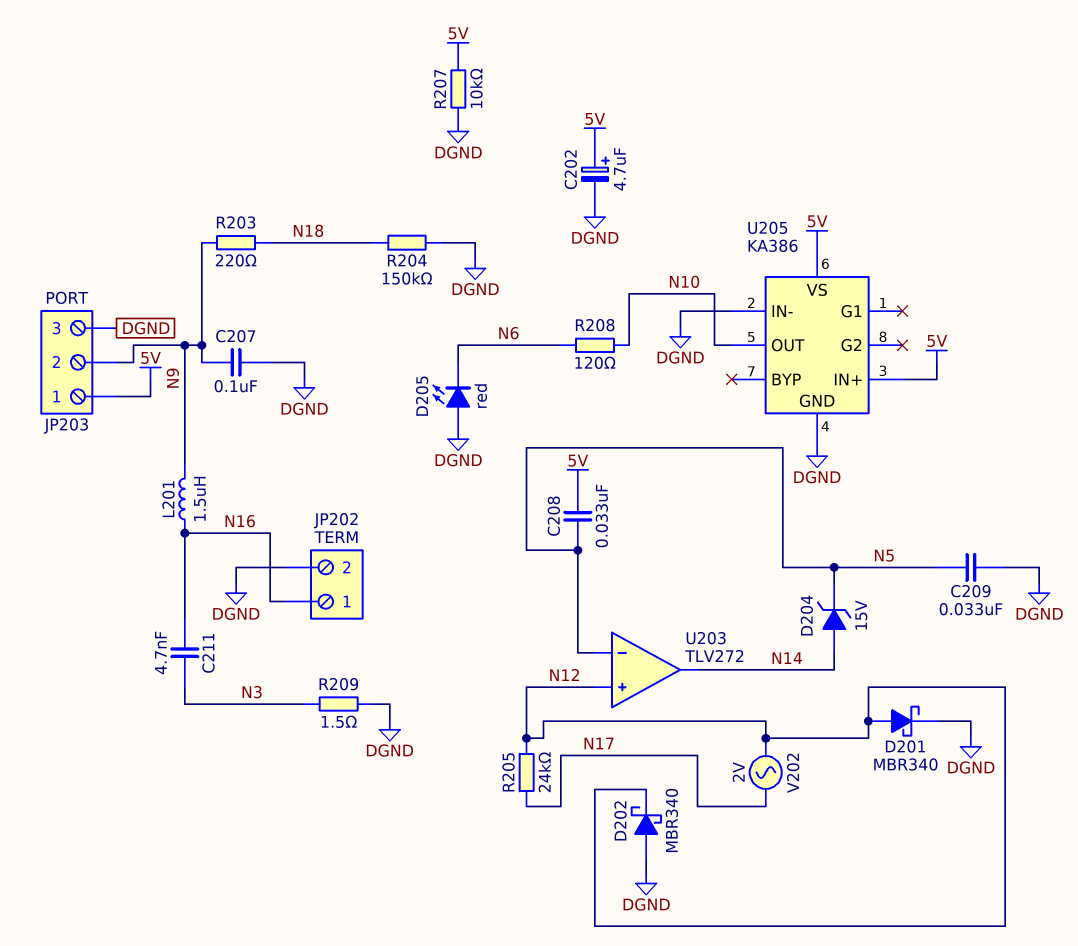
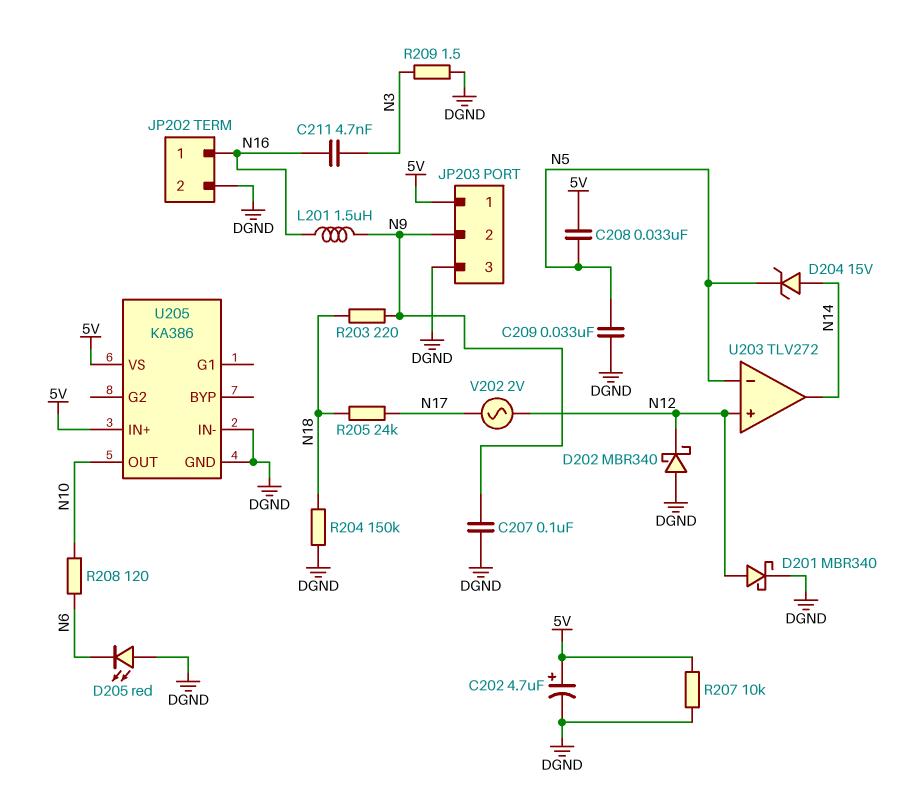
R205: 24k (N12, N17) -> 24k (N17, N18)

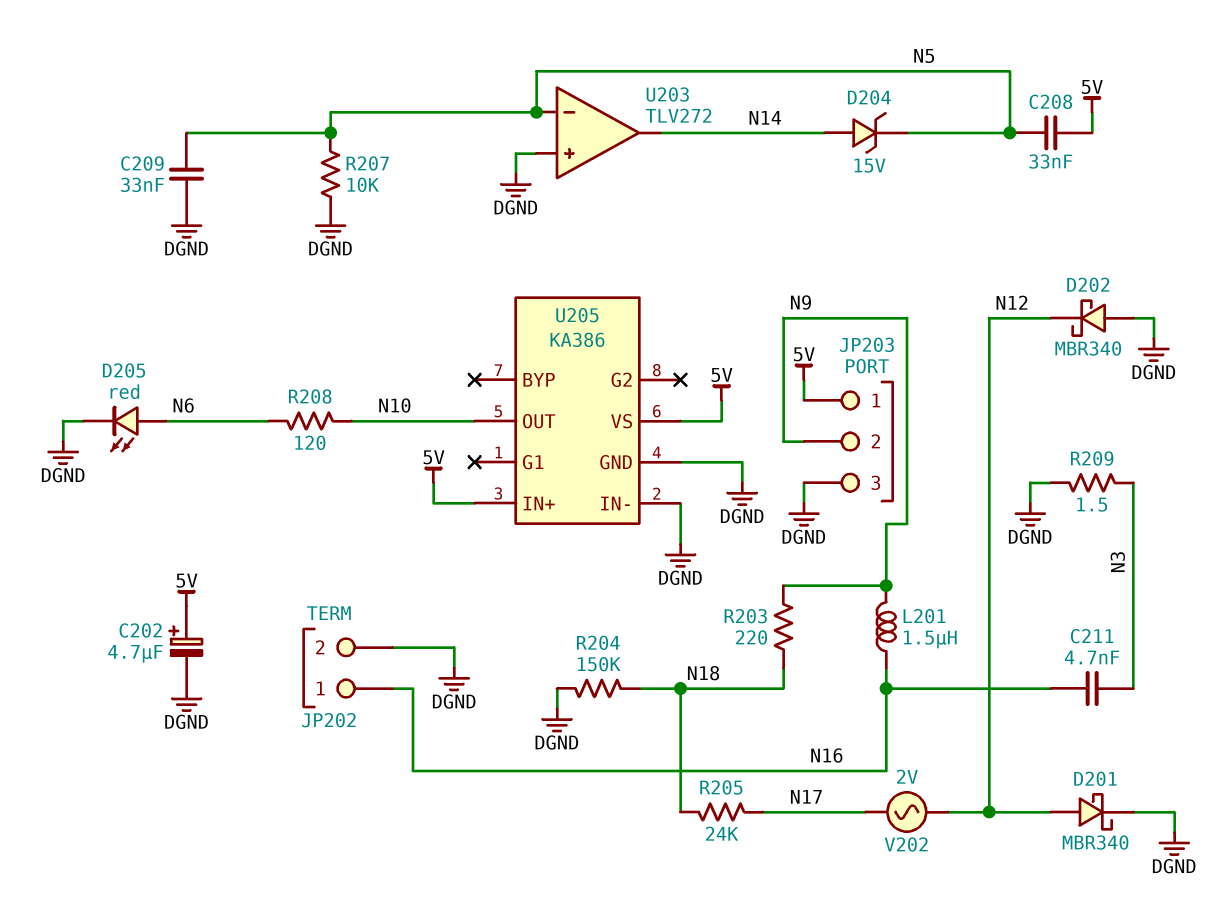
C207: 100nF (DGND, N9) -> none
D205: LED red (A DGND, K N6) -> LED red (A N6, K DGND)
R207: 10k (5V, DGND) -> 10k (DGND, N5)
U203 pin in+: N12 -> DGND

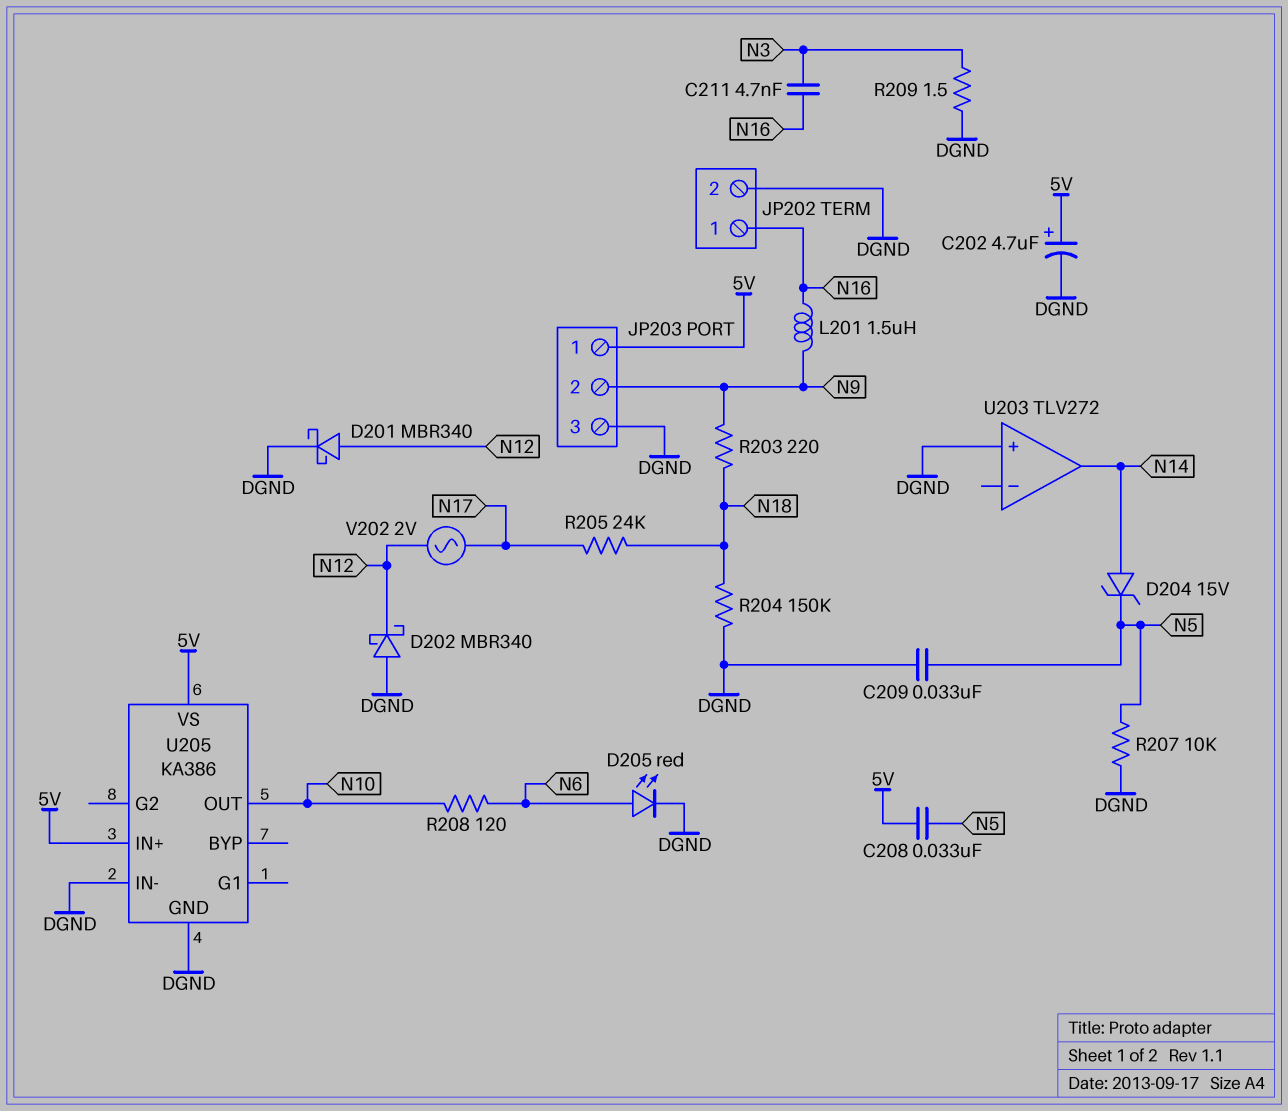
U203 pin in-: N5 -> none

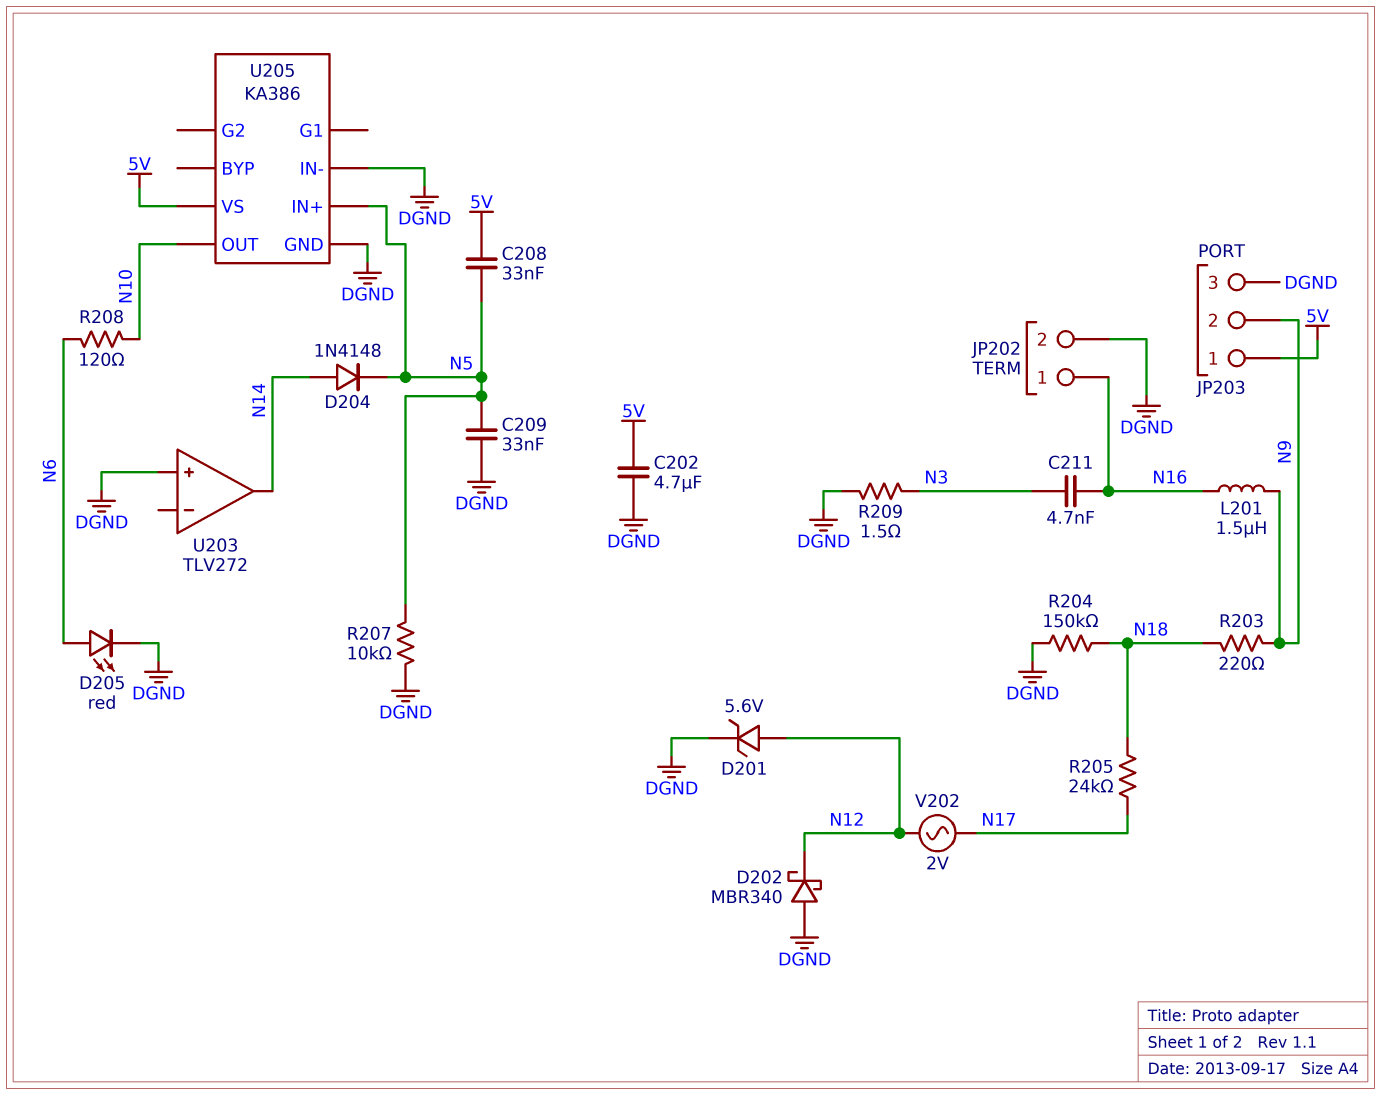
C202: 4.7uF (plus 5V, minus DGND) -> 4.7uF (5V, DGND)
D201: schottky MBR340 (A N12, K DGND) -> zener 5.6V (A N12, K DGND)
D204: zener 15V (A N14, K N5) -> diode 1N4148 (A N14, K N5)
U205 pin IN+: 5V -> N5

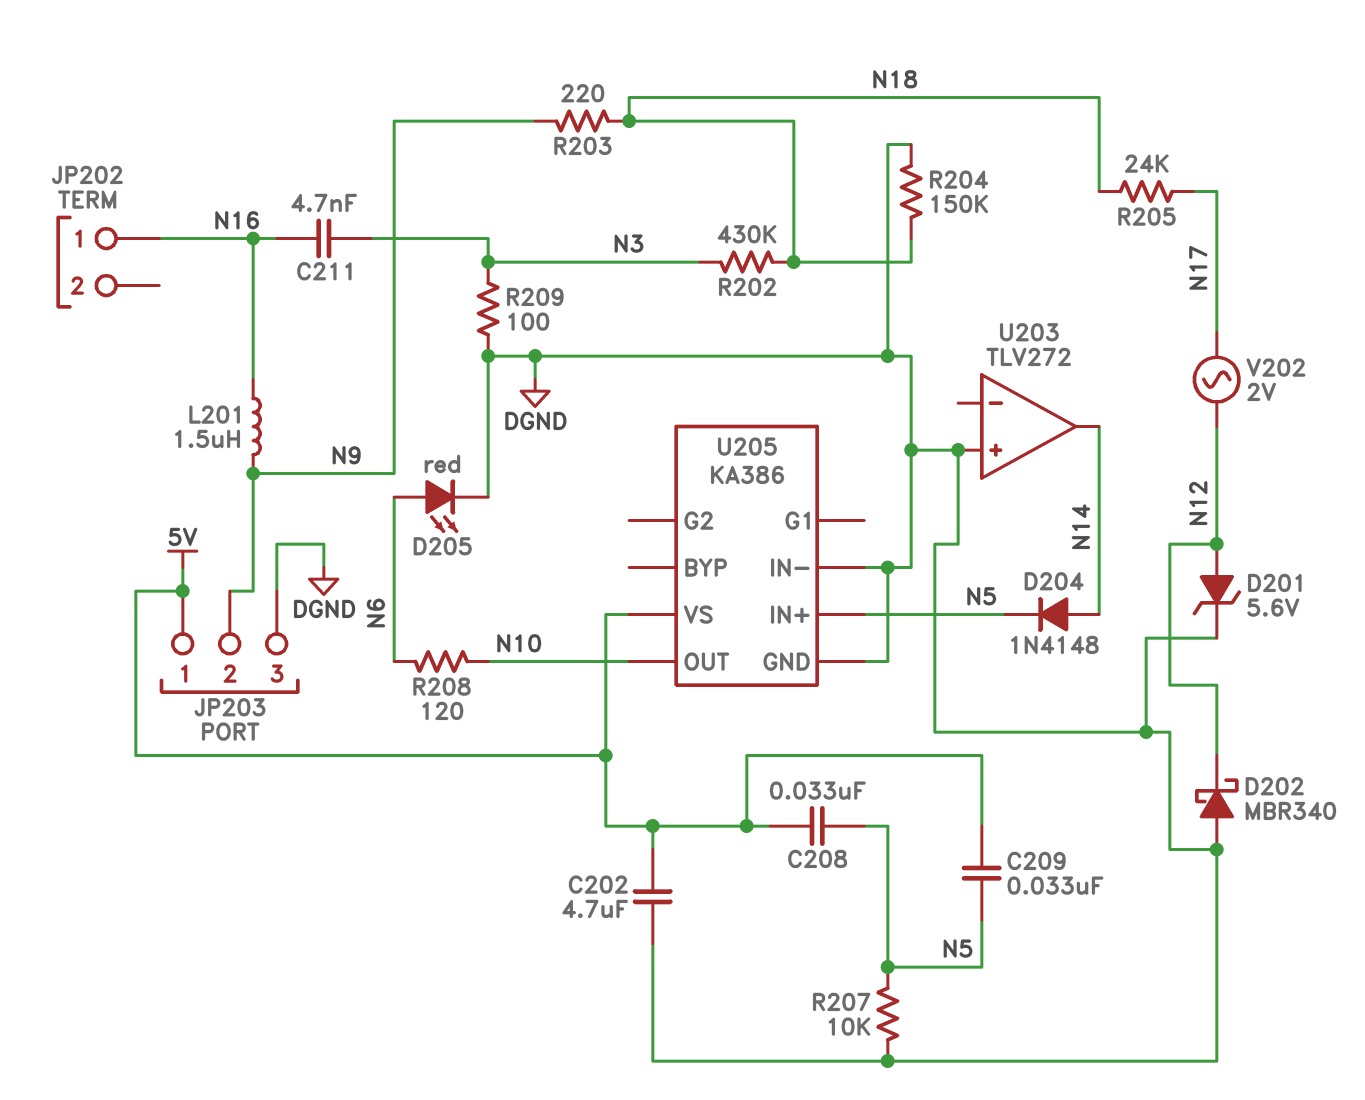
C209: 33nF (DGND, N5) -> 33nF (5V, N5)
JP202 pin 2: DGND -> none
R202: none -> 430k (N3, N18)
R209: 1.5 (DGND, N3) -> 100 (DGND, N3)

